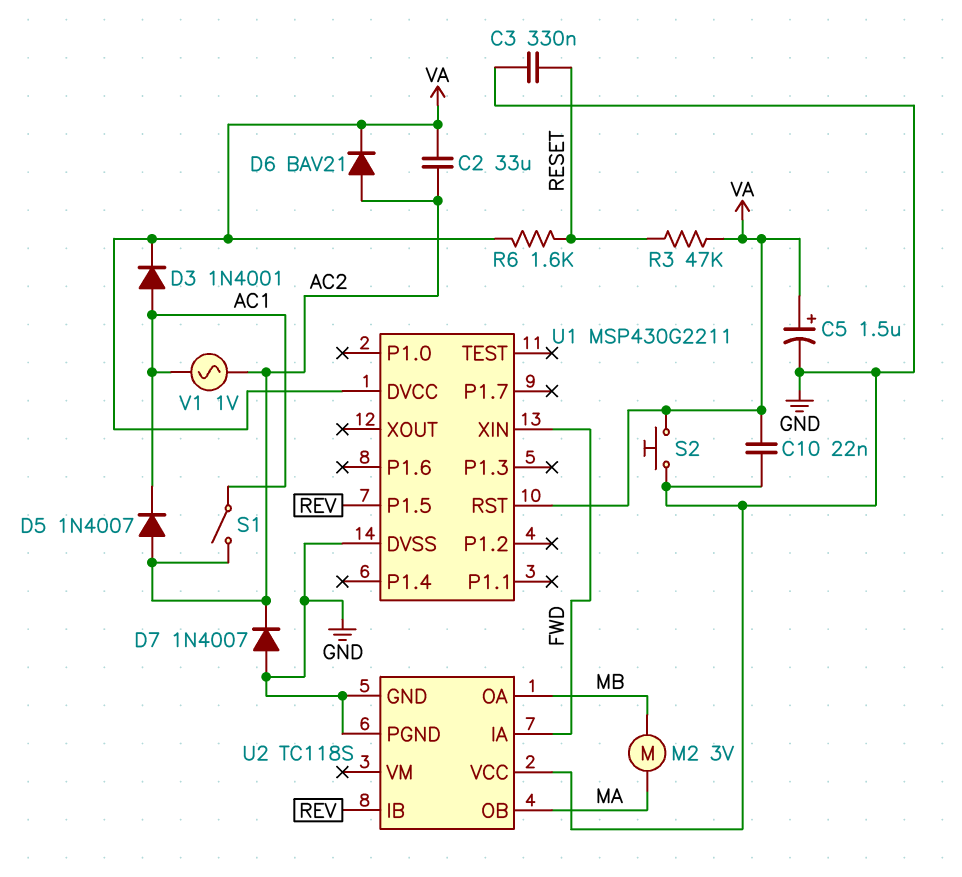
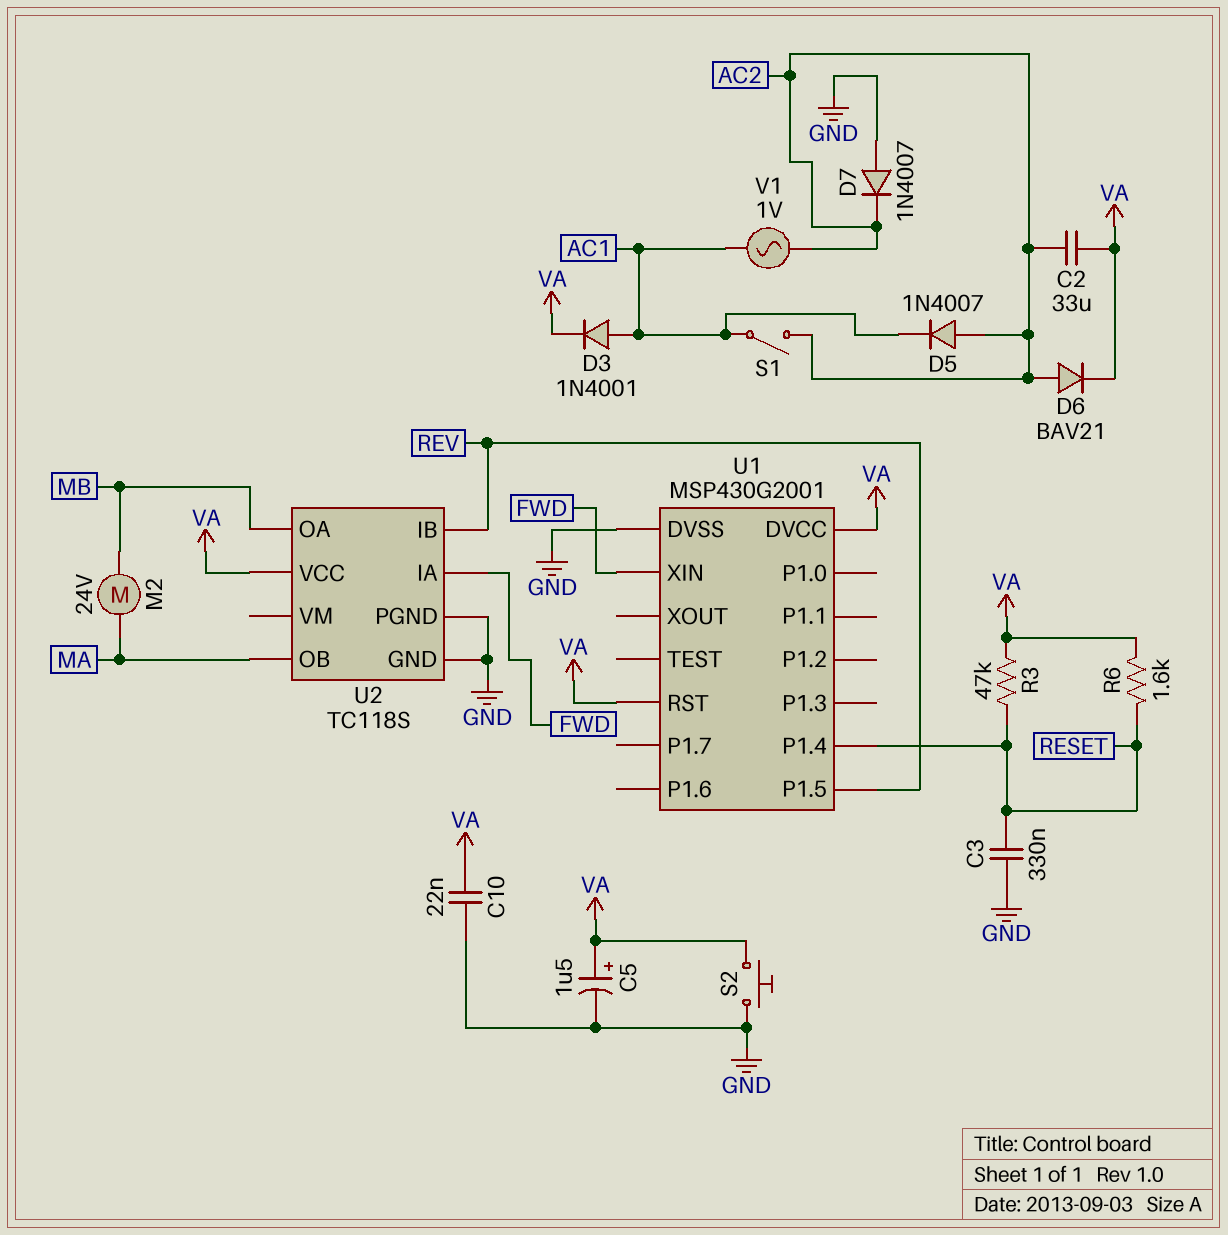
M2: motor 3V (MA, MB) -> motor 24V (MA, MB)
U1: MSP430G2211 -> MSP430G2001
U1 pin P1.4: none -> RESET
U2 pin VCC: GND -> VA

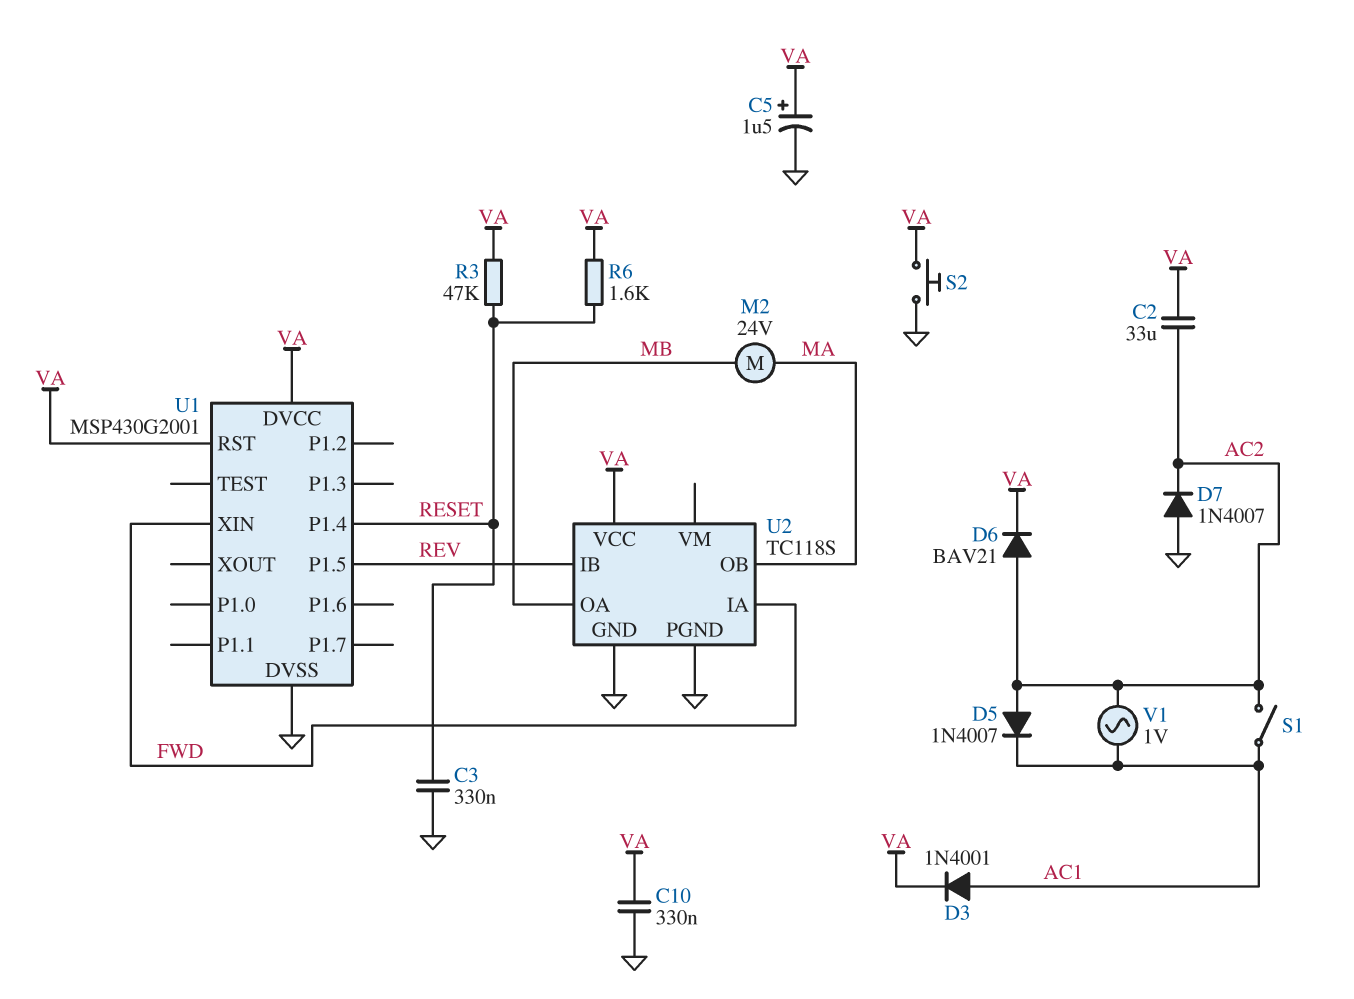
C10: 22nF (GND, VA) -> 330nF (GND, VA)

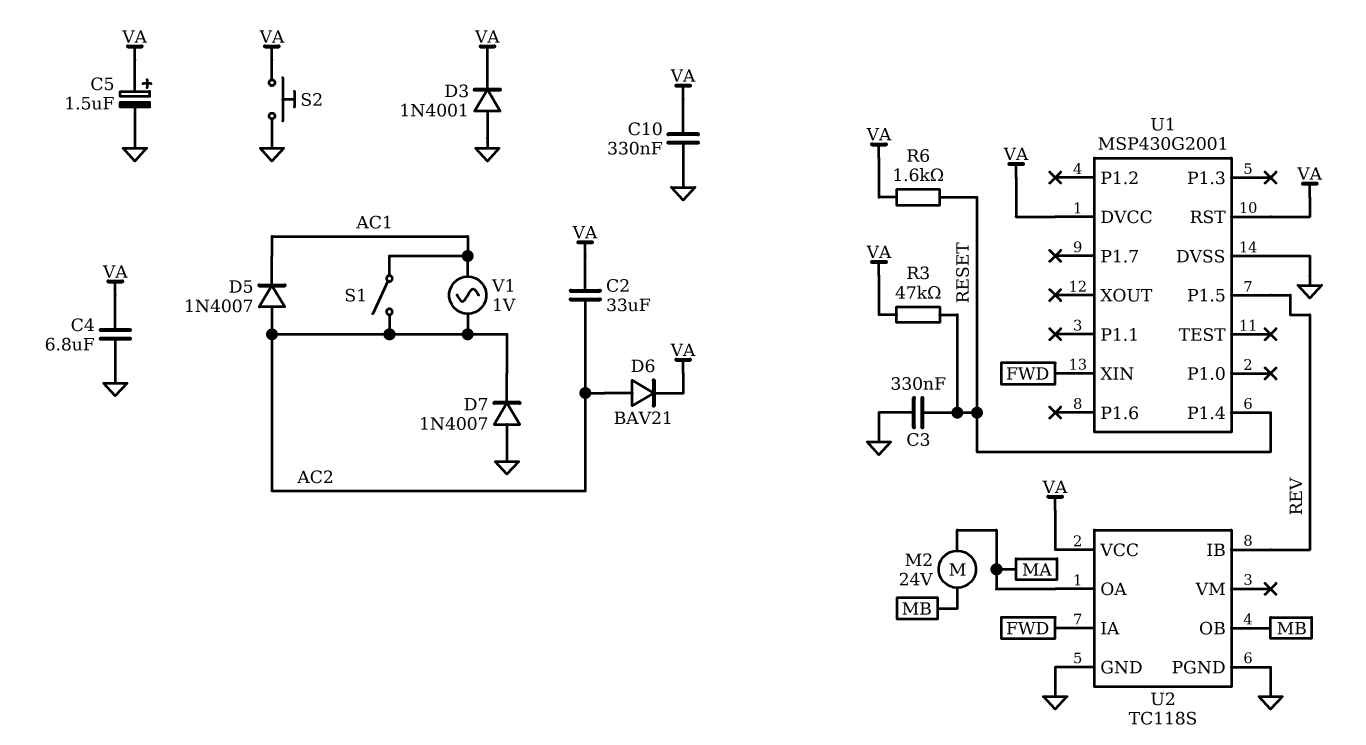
C4: none -> 6.8uF (GND, VA)
D3: diode 1N4001 (A AC1, K VA) -> diode 1N4001 (A GND, K VA)
U2 pin OA: MB -> MA
U2 pin OB: MA -> MB

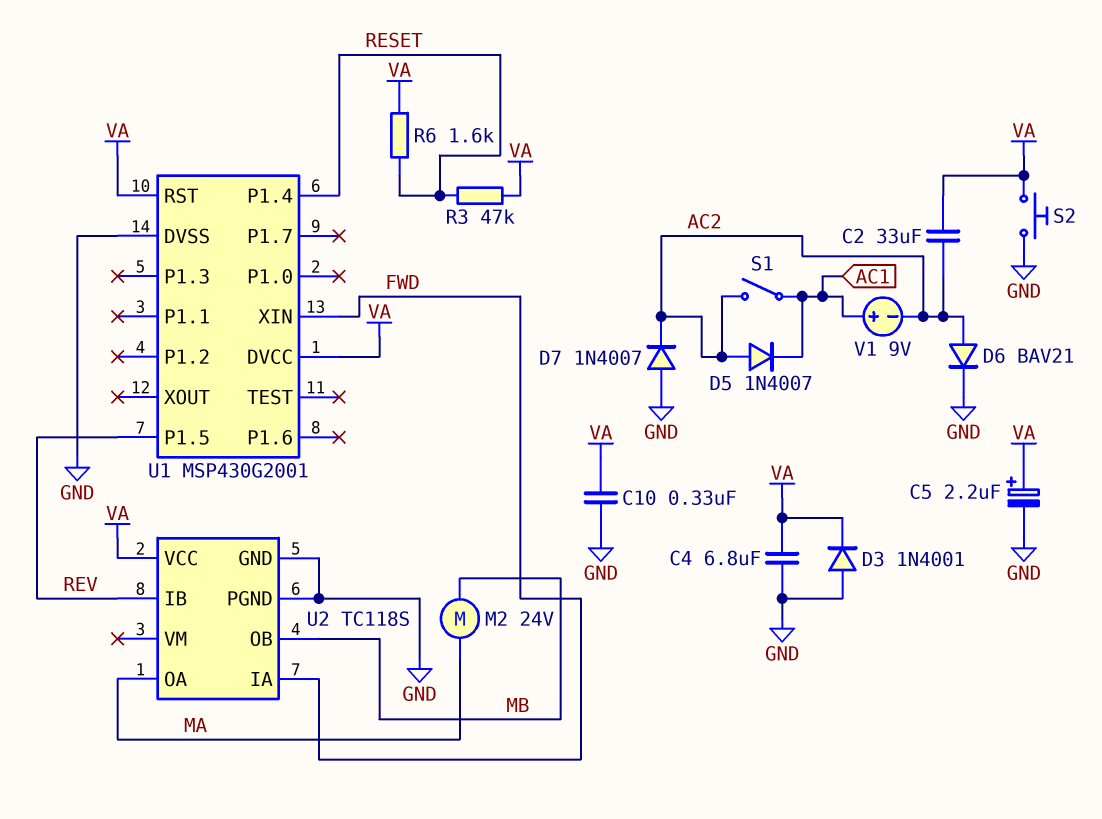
C3: 330nF (GND, RESET) -> none
C5: 1.5uF (plus VA, minus GND) -> 2.2uF (plus VA, minus GND)
D6: diode BAV21 (A AC2, K VA) -> diode BAV21 (A AC2, K GND)
V1: AC 1V (AC1, AC2) -> 9V (plus AC1, minus AC2)

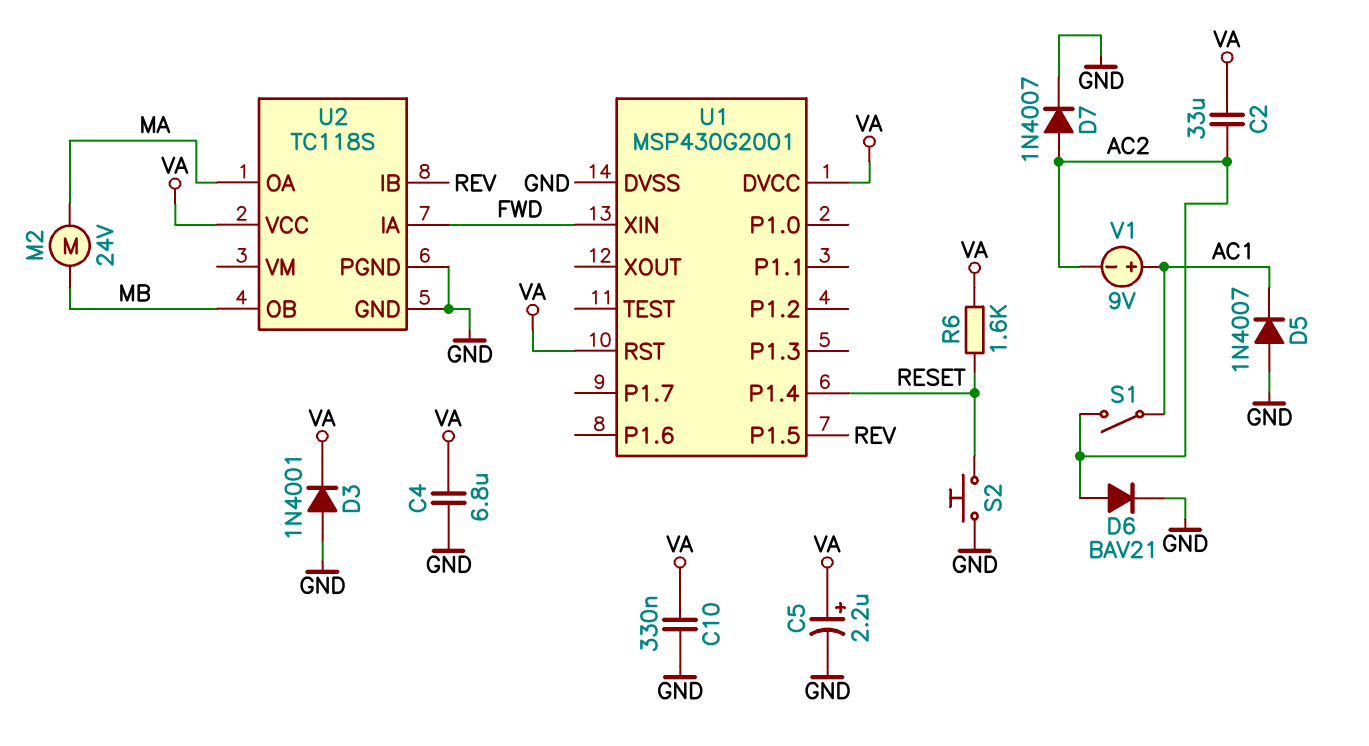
D5: diode 1N4007 (A AC2, K AC1) -> diode 1N4007 (A GND, K AC1)
D7: diode 1N4007 (A GND, K AC2) -> diode 1N4007 (A AC2, K GND)
R3: 47k (RESET, VA) -> none
S2: button (GND, VA) -> button (GND, RESET)

